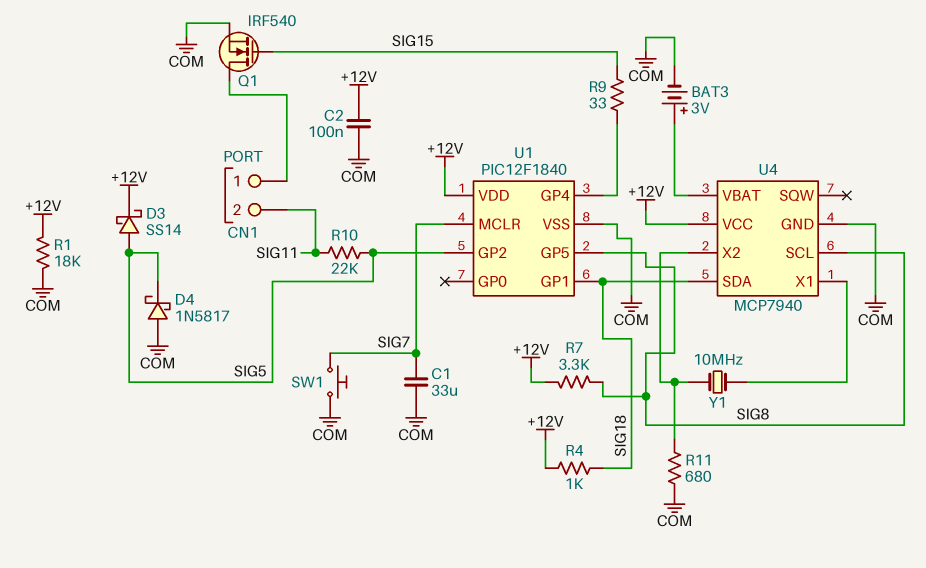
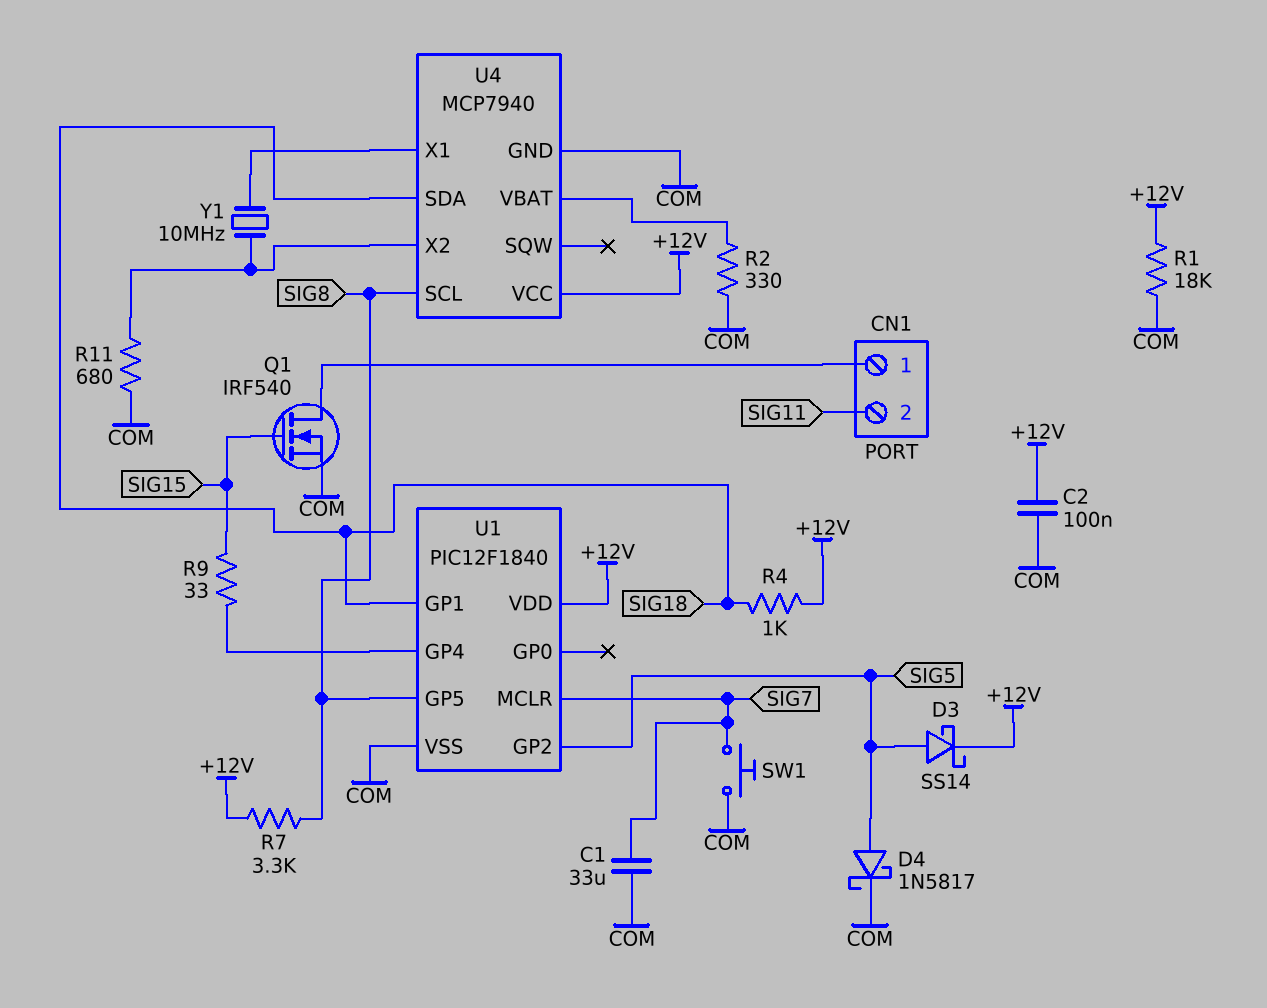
BAT3: 3V (plus U4/VBAT, minus COM) -> none
D4: schottky 1N5817 (A COM, K SIG5) -> schottky 1N5817 (A SIG5, K COM)
R2: none -> 330 (COM, U4/VBAT)
R10: 22k (SIG5, SIG11) -> none

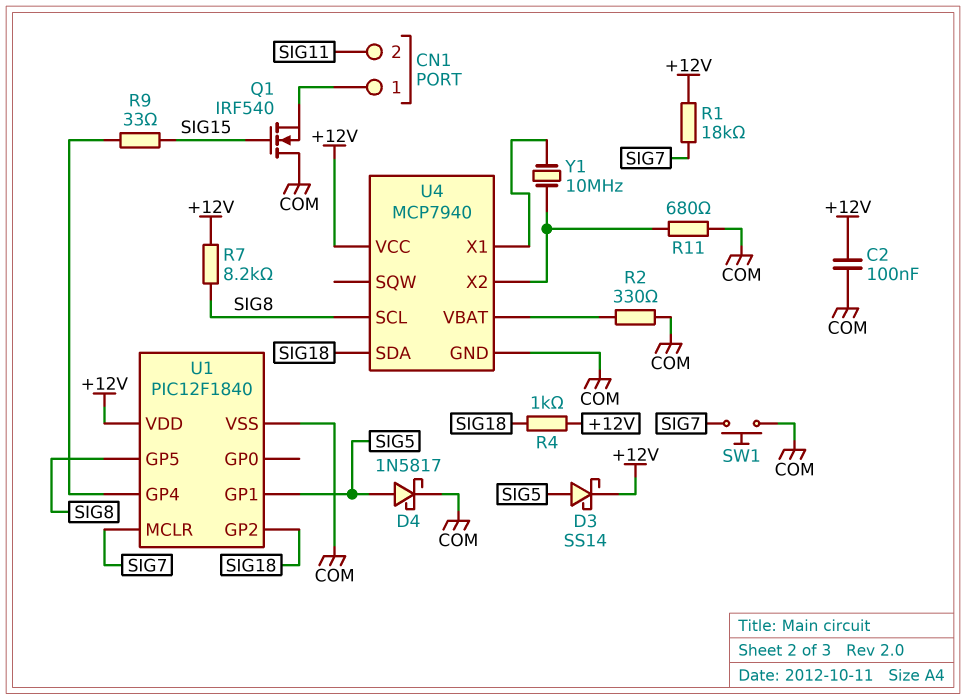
C1: 33uF (COM, SIG7) -> none
Q1: NMOS IRF540 (G SIG15, D CN1/1, S COM) -> NMOS IRF540 (G SIG15, D COM, S CN1/1)
R1: 18k (+12V, COM) -> 18k (+12V, SIG7)
R7: 3.3k (+12V, SIG8) -> 8.2k (+12V, SIG8)
U1 pin GP1: SIG18 -> SIG5
U1 pin GP2: SIG5 -> SIG18

